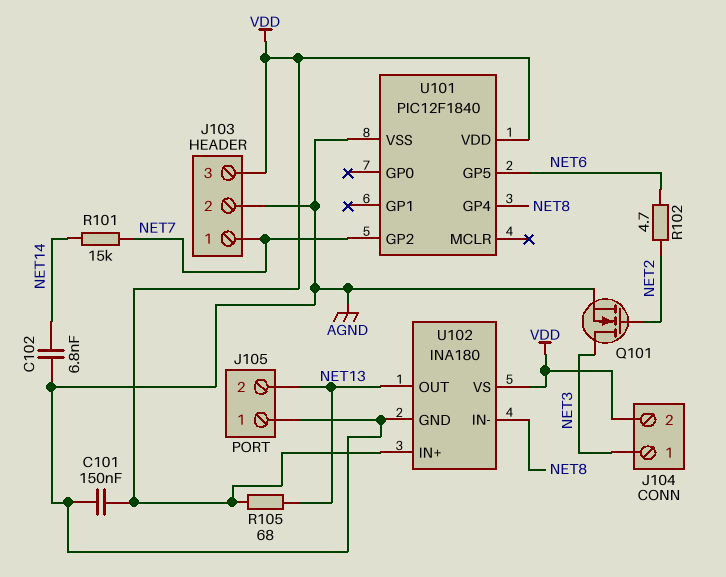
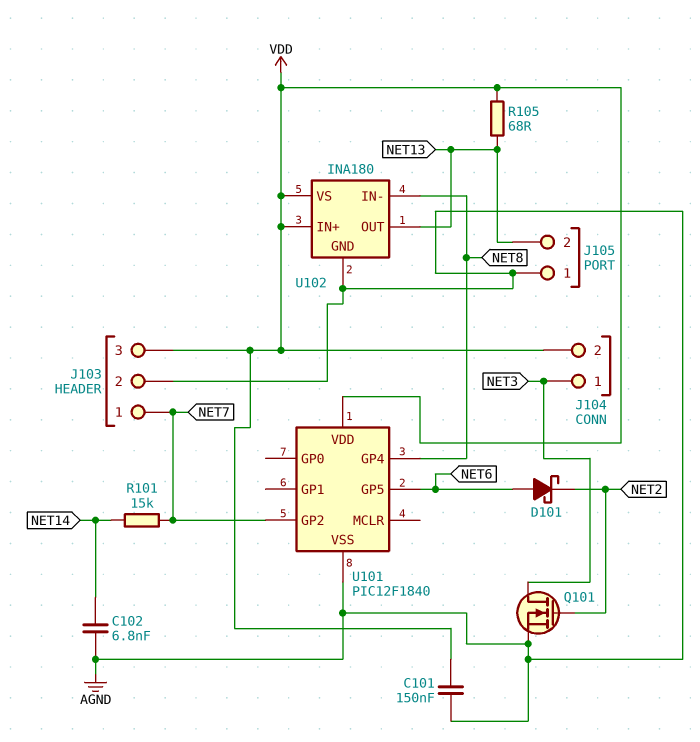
D101: none -> schottky (A NET6, K NET2)
R102: 4.7 (NET2, NET6) -> none

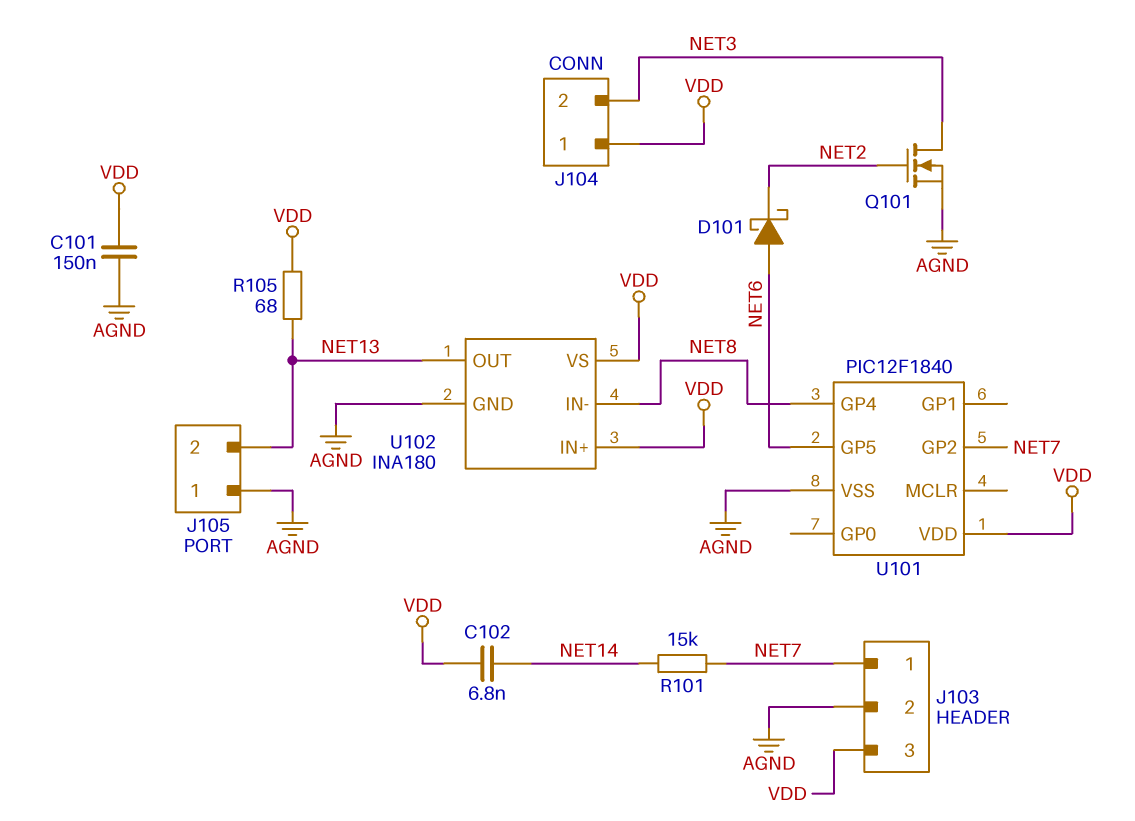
C102: 6.8nF (AGND, NET14) -> 6.8nF (NET14, VDD)
J104 pin 1: NET3 -> VDD
J104 pin 2: VDD -> NET3

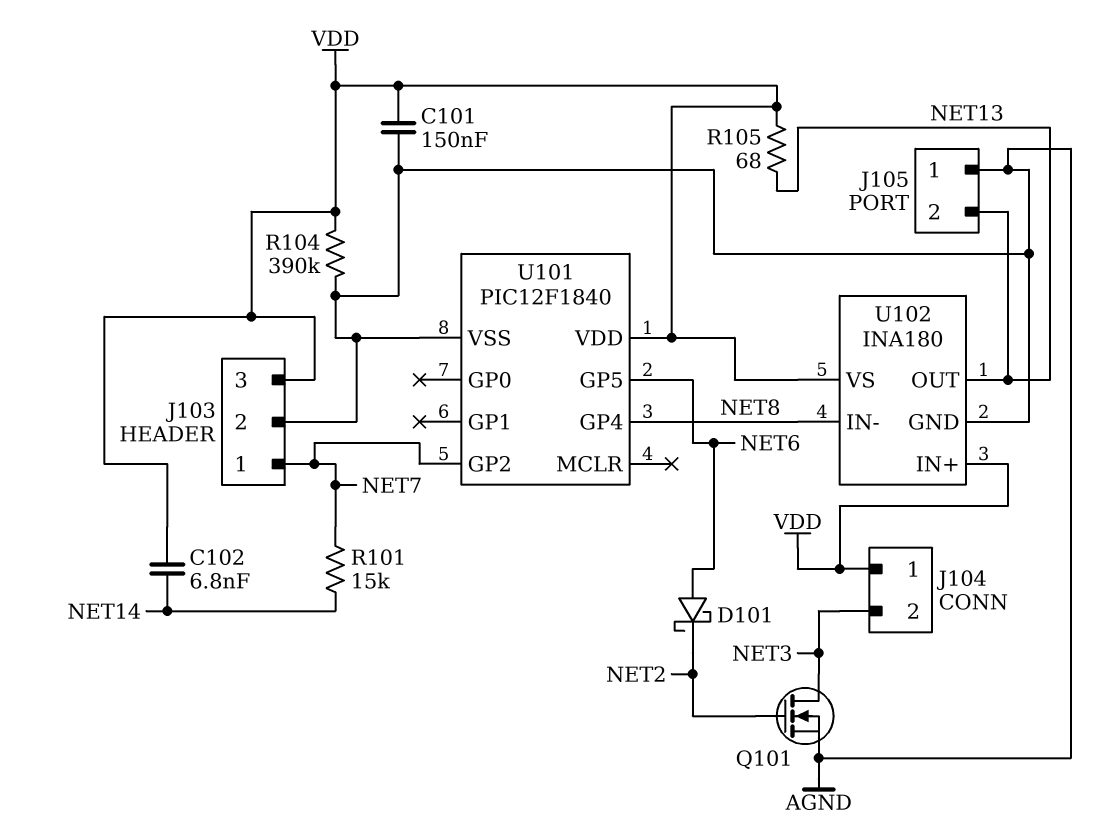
R104: none -> 390k (AGND, VDD)

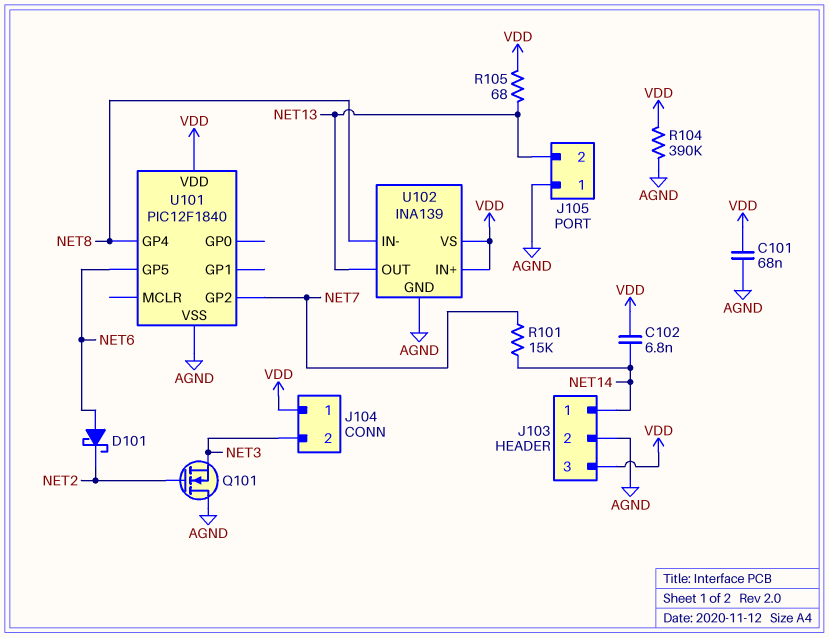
C101: 150nF (AGND, VDD) -> 68nF (AGND, VDD)
J103 pin 1: NET7 -> NET14
Q101: NMOS (G NET2, D NET3, S AGND) -> NMOS (G NET2, D AGND, S NET3)
U102: INA180 -> INA139

